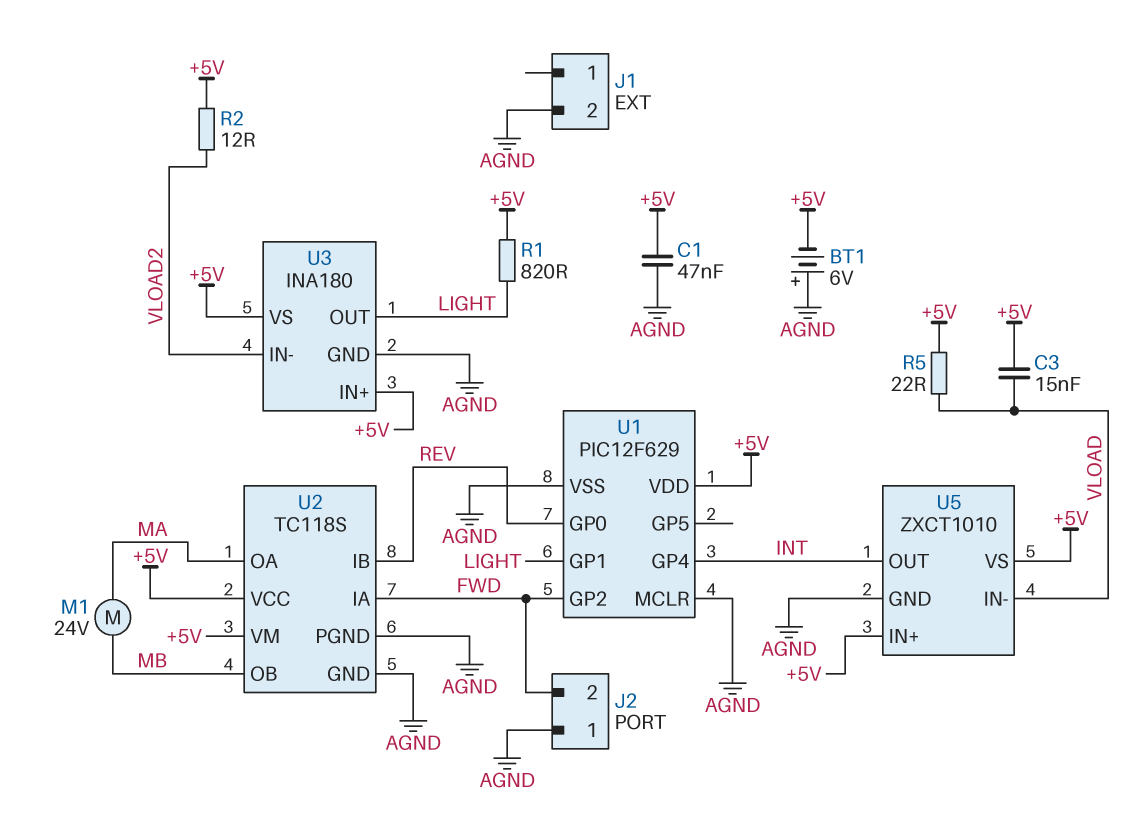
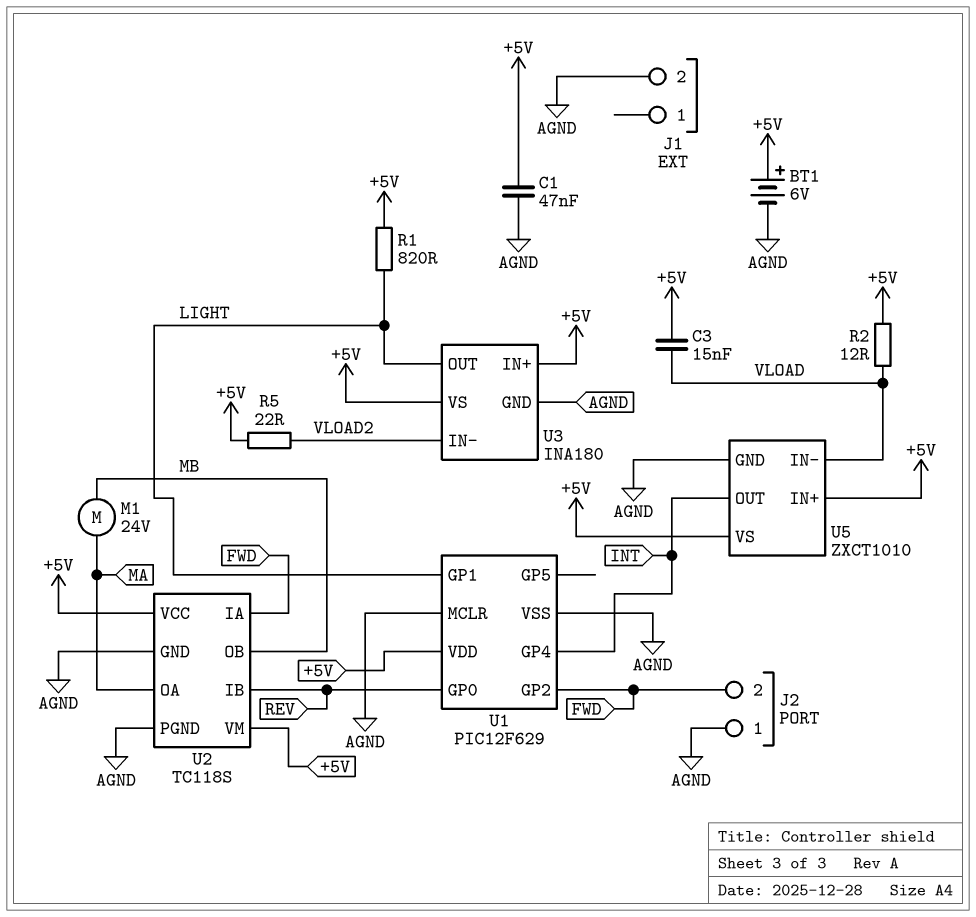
BT1: 6V (plus AGND, minus +5V) -> 6V (plus +5V, minus AGND)
R2: 12 (+5V, VLOAD2) -> 12 (+5V, VLOAD)
R5: 22 (+5V, VLOAD) -> 22 (+5V, VLOAD2)

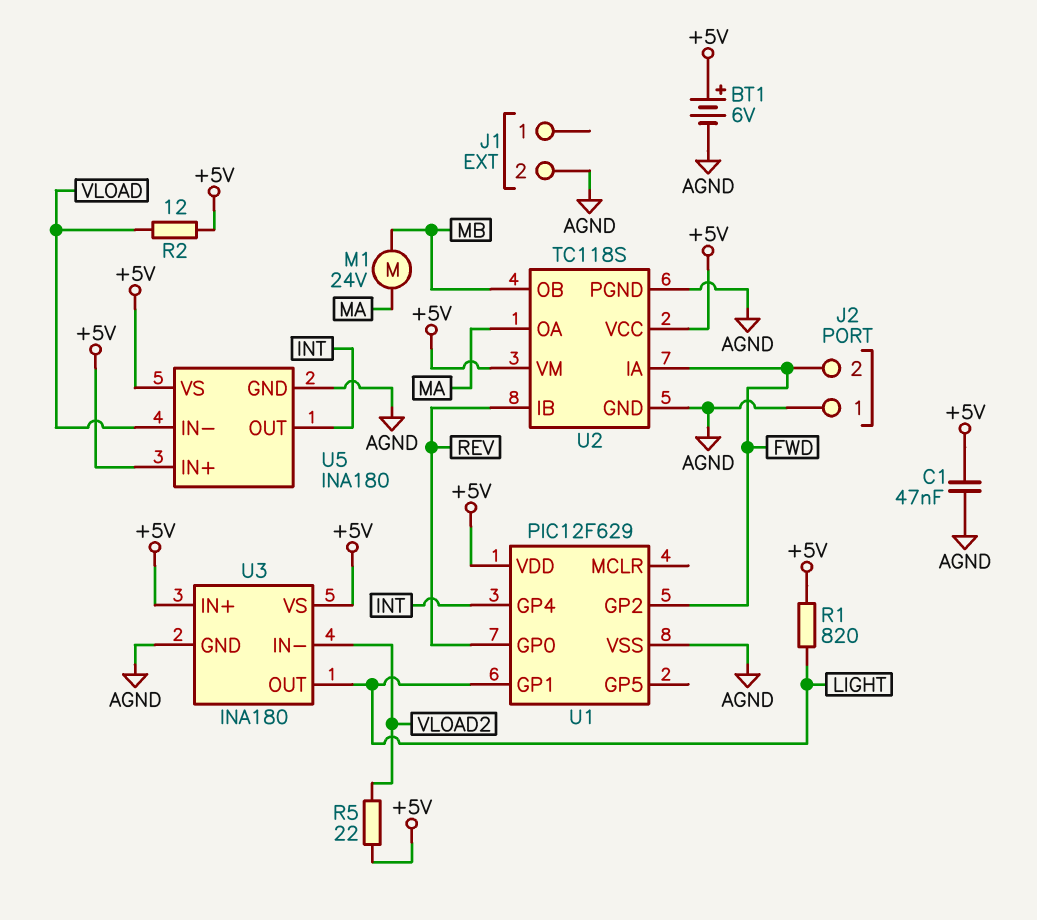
C3: 15nF (+5V, VLOAD) -> none
U1 pin MCLR: AGND -> none
U5: ZXCT1010 -> INA180

